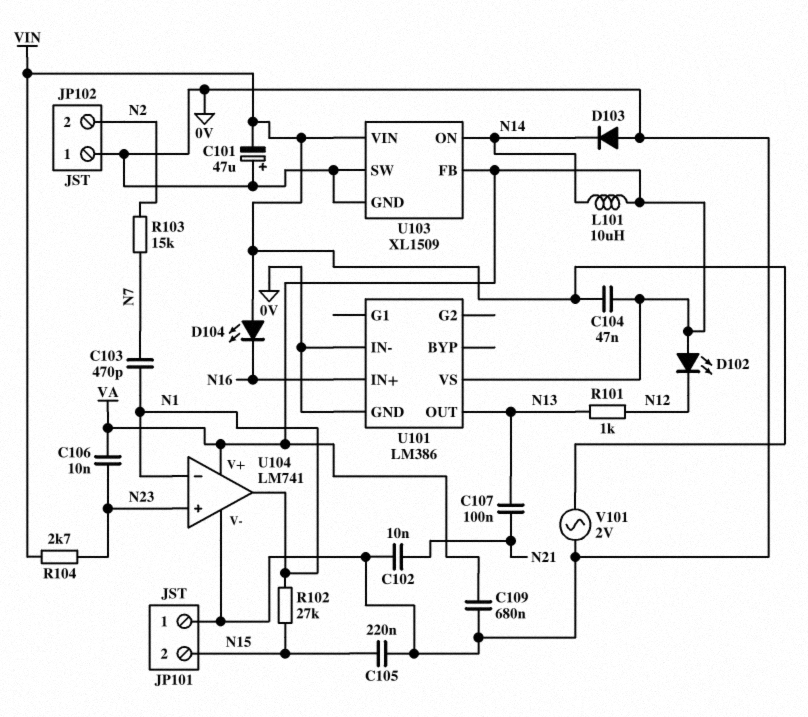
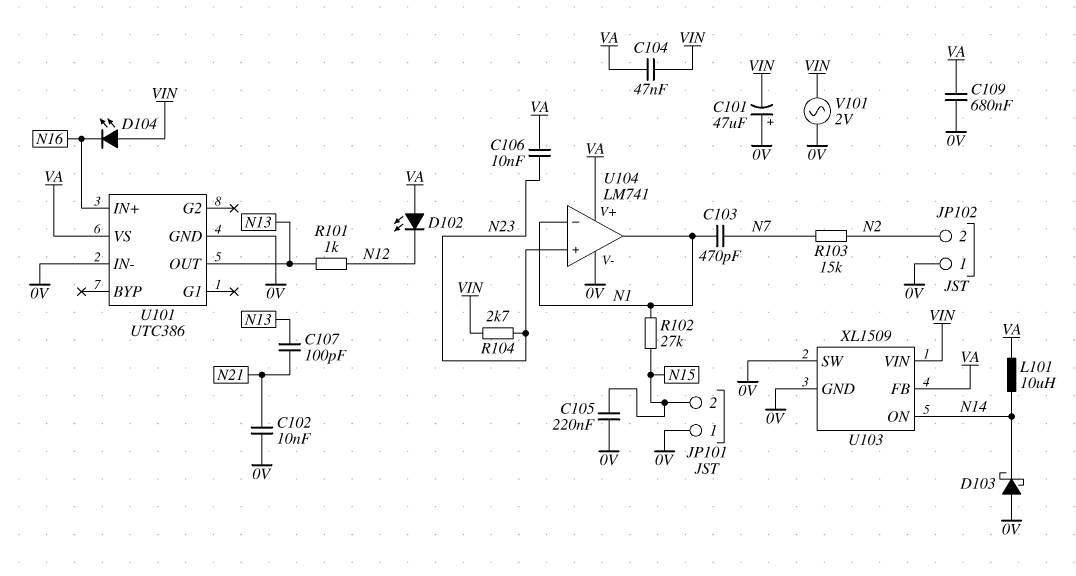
C107: 100nF (N13, N21) -> 100pF (N13, N21)
D103: diode (A 0V, K N14) -> schottky (A 0V, K N14)
U101: LM386 -> UTC386

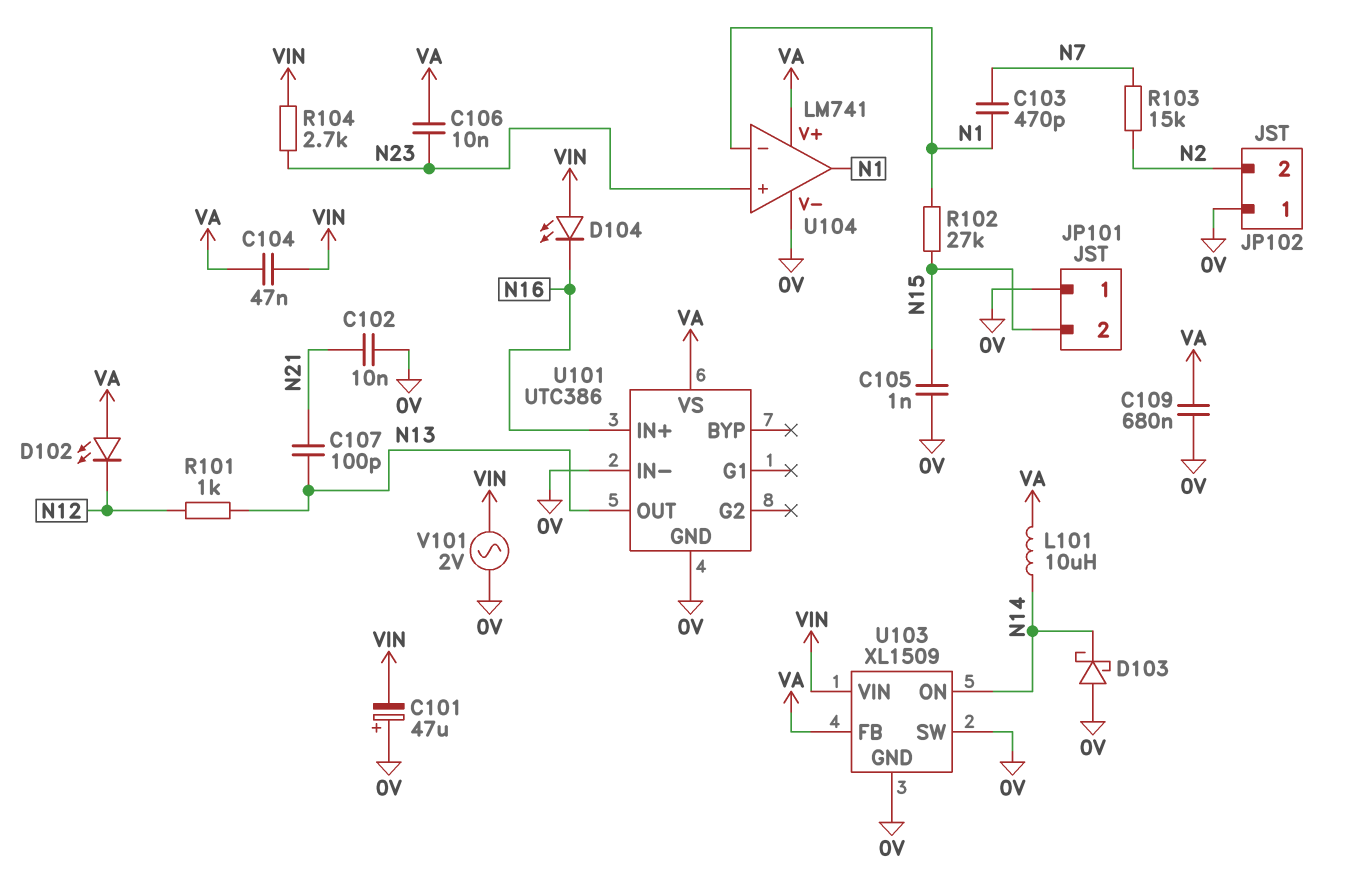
C105: 220nF (0V, N15) -> 1nF (0V, N15)

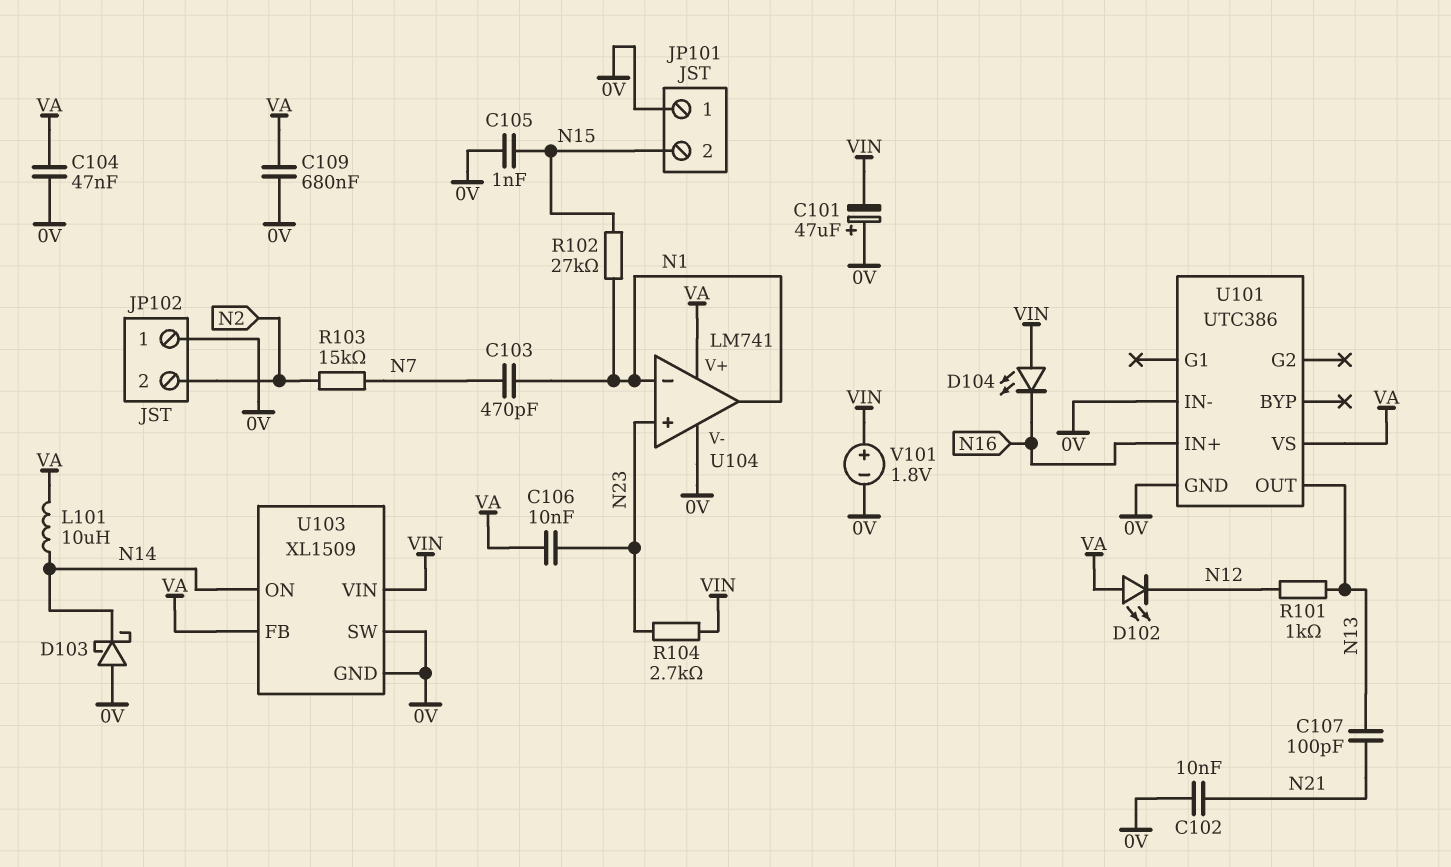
C104: 47nF (VA, VIN) -> 47nF (0V, VA)
V101: AC 2V (0V, VIN) -> 1.8V (plus VIN, minus 0V)

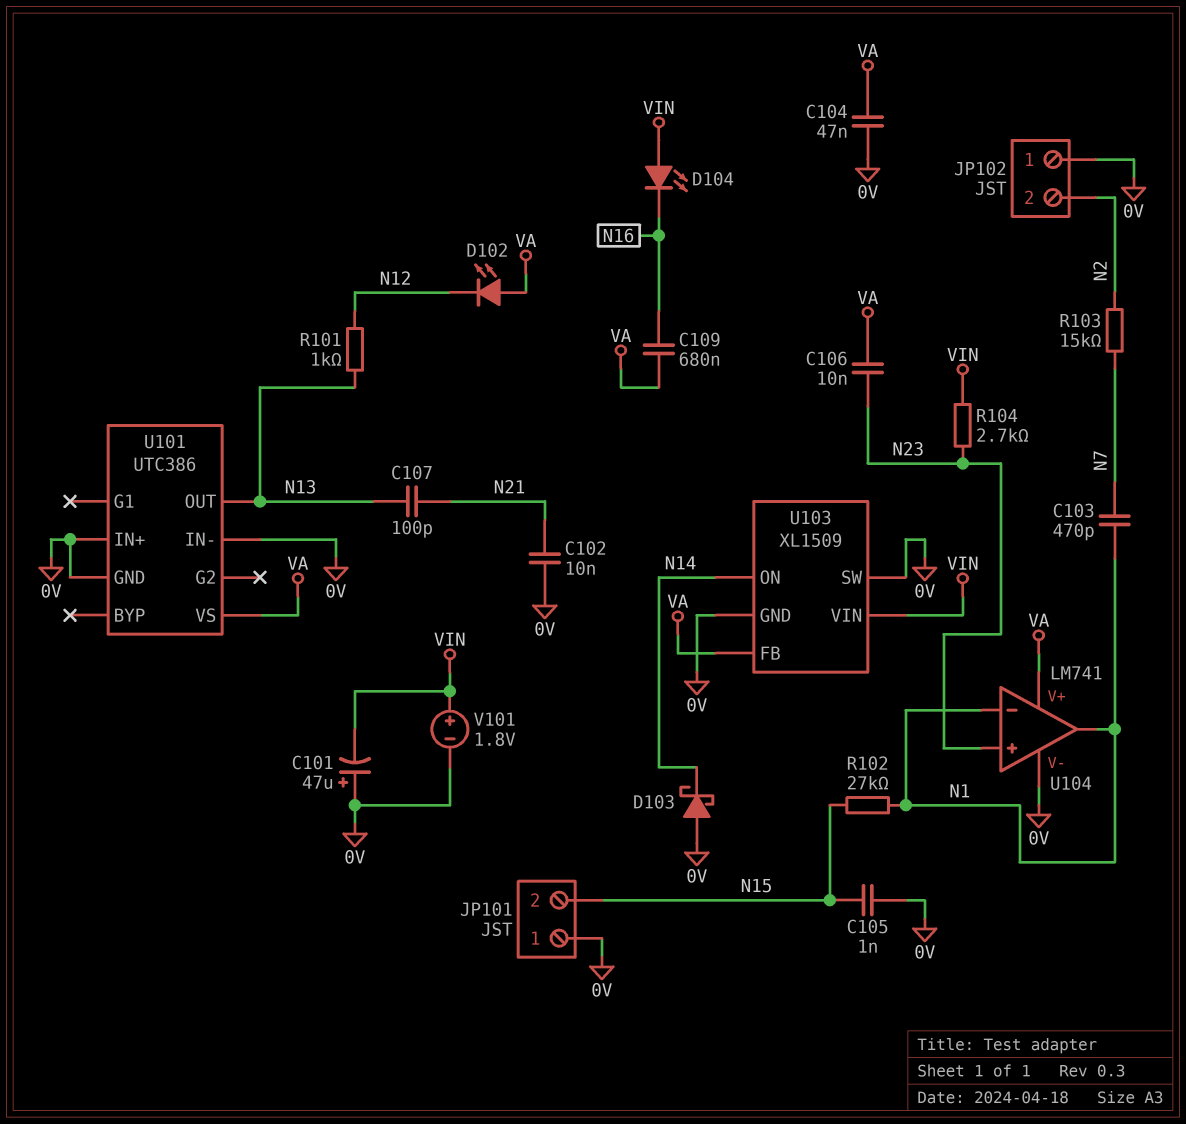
C109: 680nF (0V, VA) -> 680nF (N16, VA)
L101: 10uH (N14, VA) -> none
U101 pin IN+: N16 -> 0V

